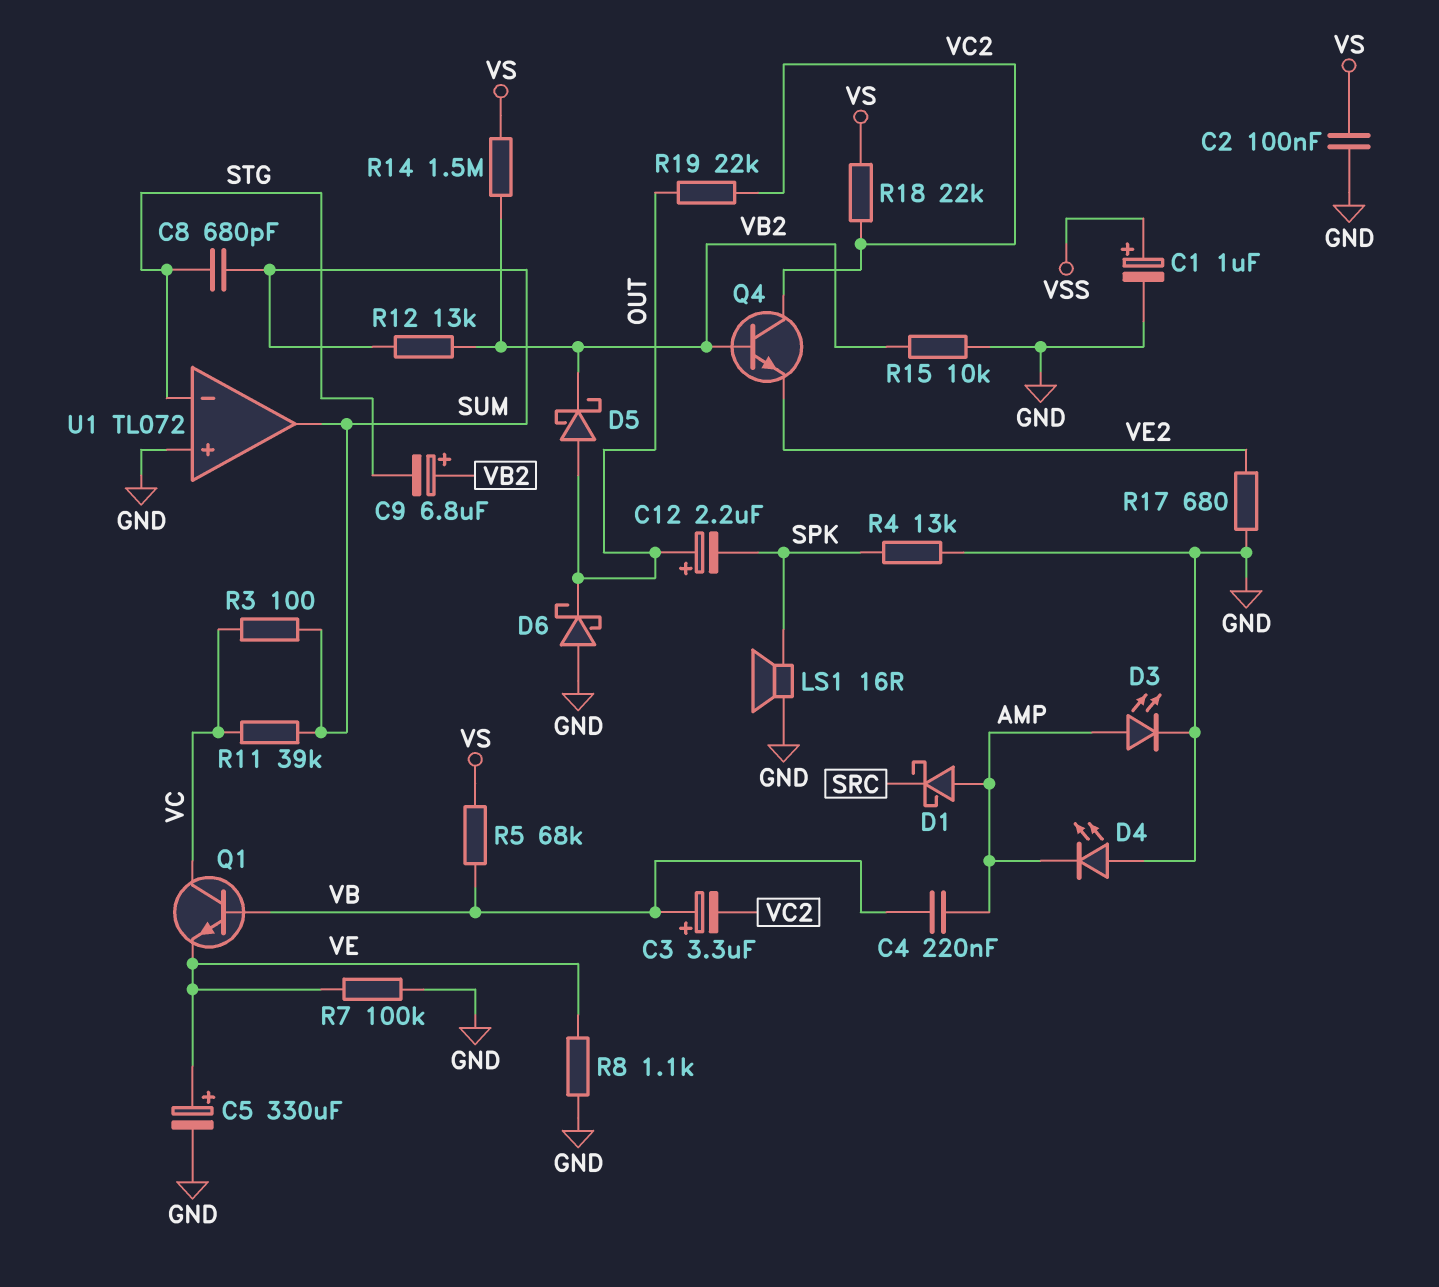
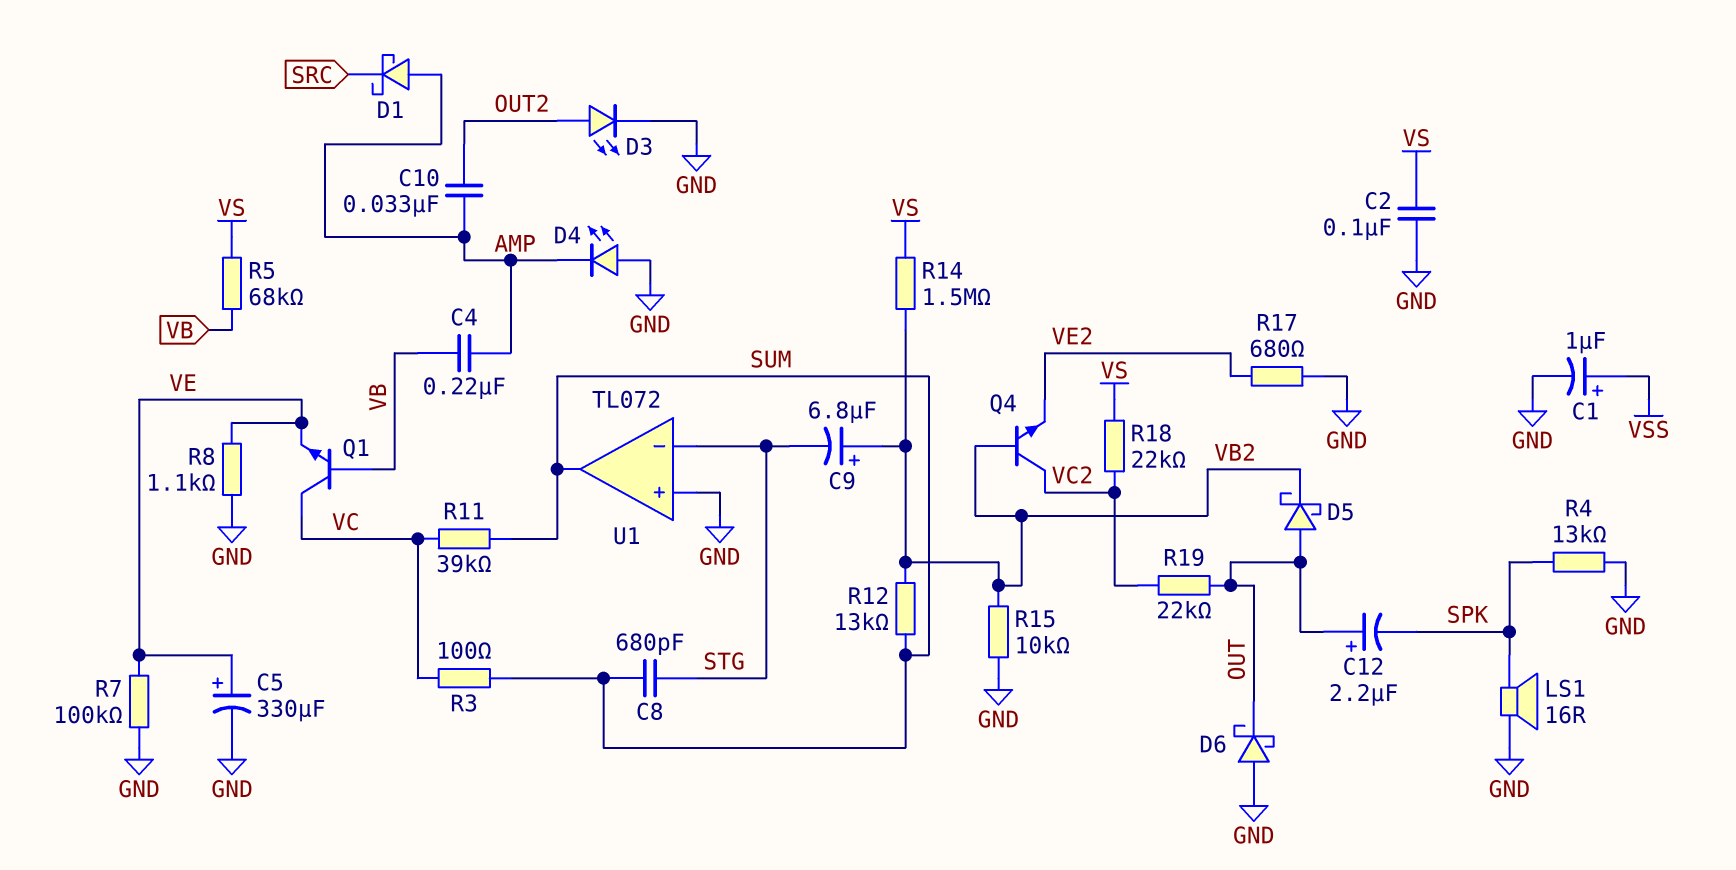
C3: 3.3uF (plus VB, minus VC2) -> none
C10: none -> 33nF (AMP, OUT2)
D3: LED (A AMP, K GND) -> LED (A OUT2, K GND)

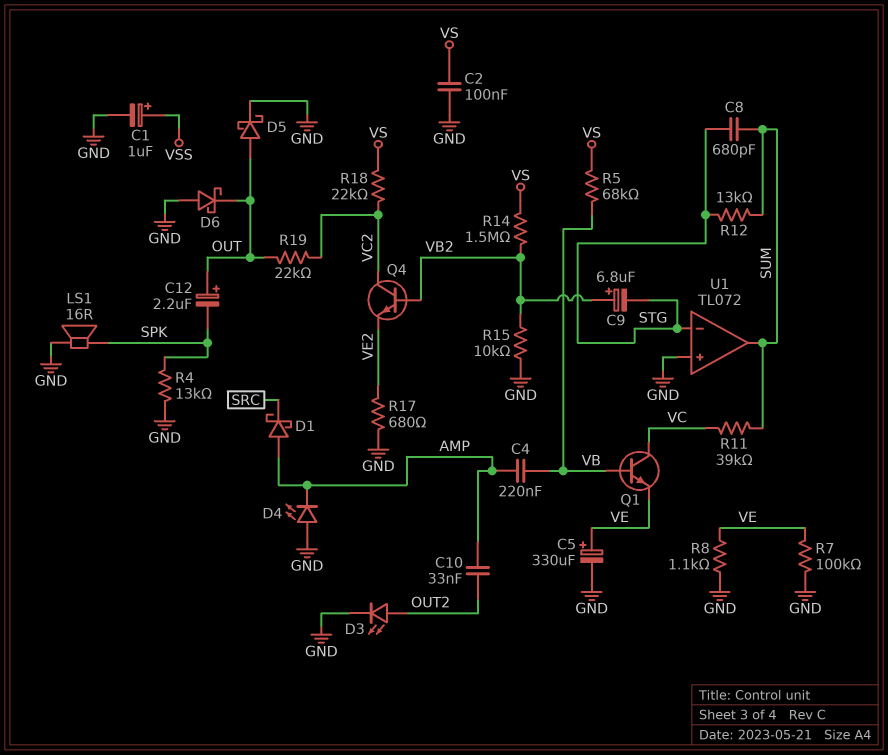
D5: schottky (A OUT, K VB2) -> schottky (A OUT, K GND)
R3: 100 (SUM, VC) -> none
R12: 13k (SUM, VB2) -> 13k (STG, SUM)

